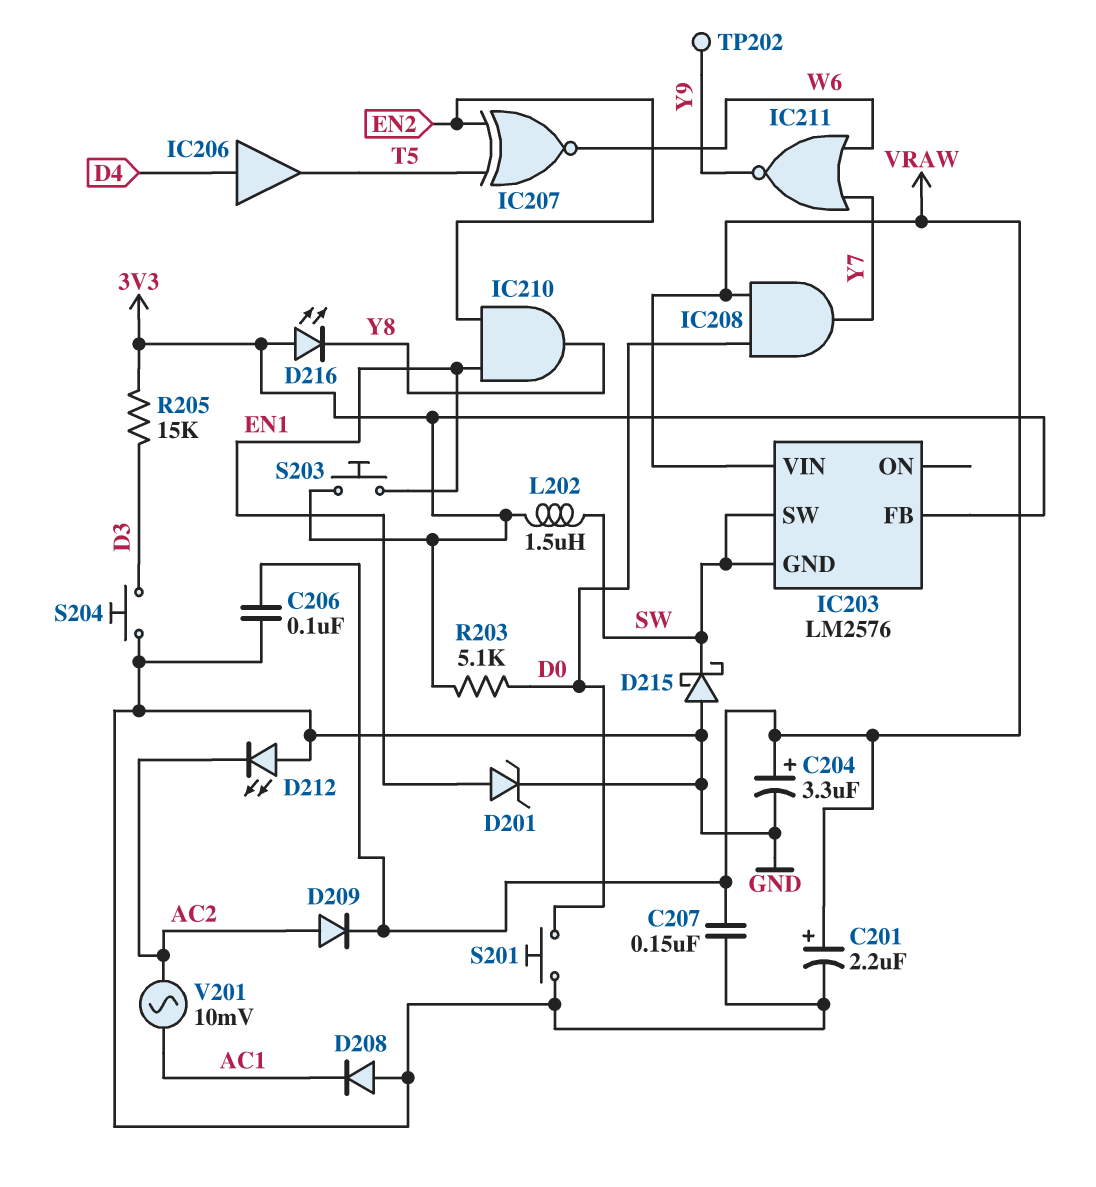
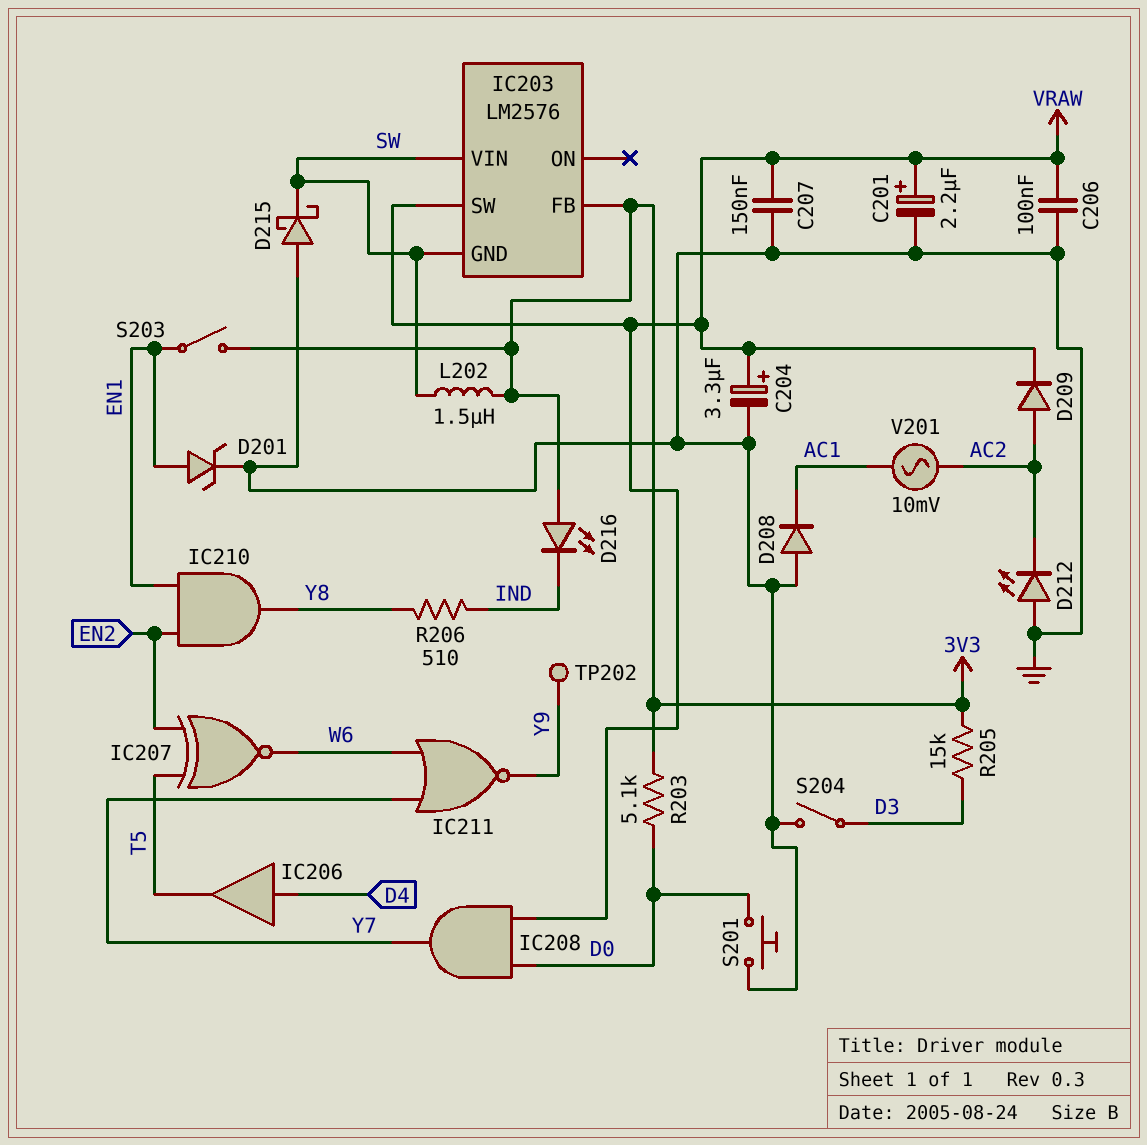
D216: LED (A 3V3, K Y8) -> LED (A 3V3, K IND)
IC203 pin SW: SW -> VRAW
IC203 pin VIN: VRAW -> SW
R206: none -> 510 (IND, Y8)
S203: button (3V3, EN1) -> switch (3V3, EN1)
S204: button (D3, GND) -> switch (D3, GND)

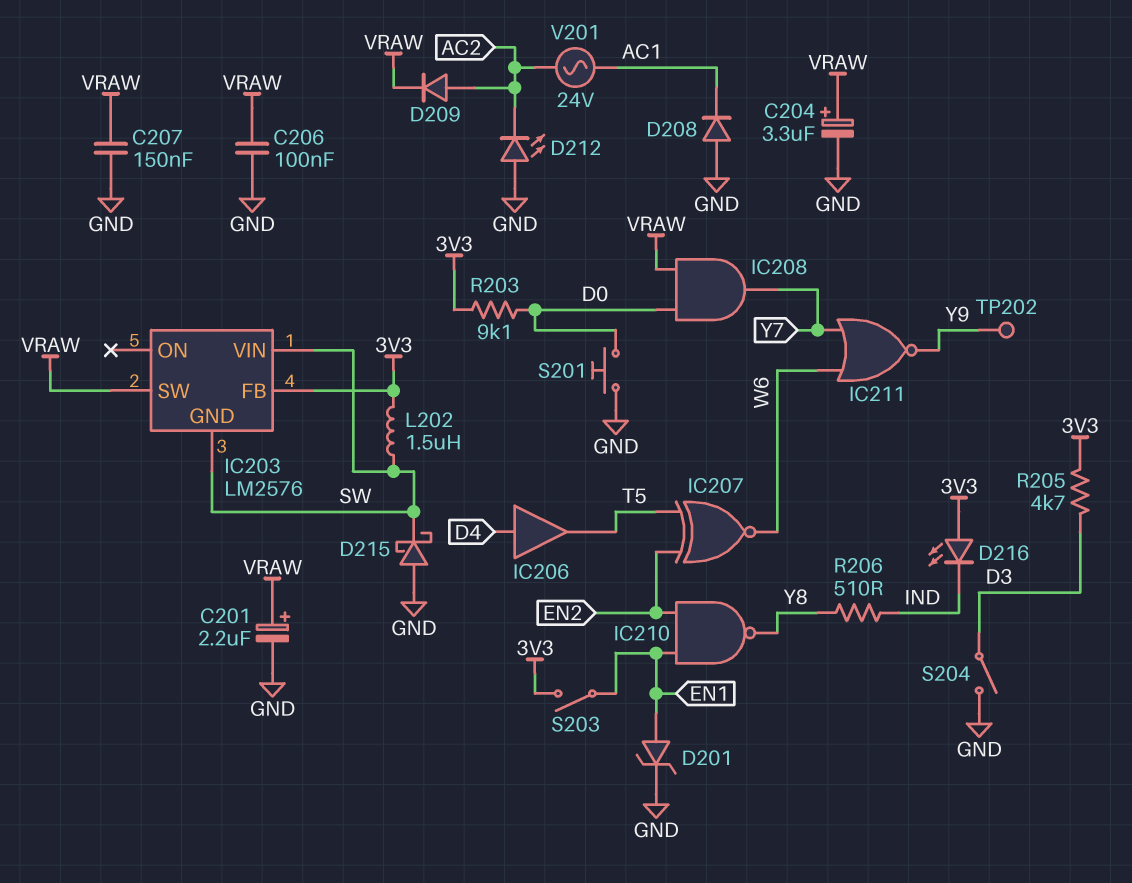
IC210: AND (in EN1, in EN2, out Y8) -> NAND (in EN1, in EN2, out Y8)
R203: 5.1k (3V3, D0) -> 9.1k (3V3, D0)
R205: 15k (3V3, D3) -> 4.7k (3V3, D3)
V201: AC 10mV (AC1, AC2) -> AC 24V (AC1, AC2)

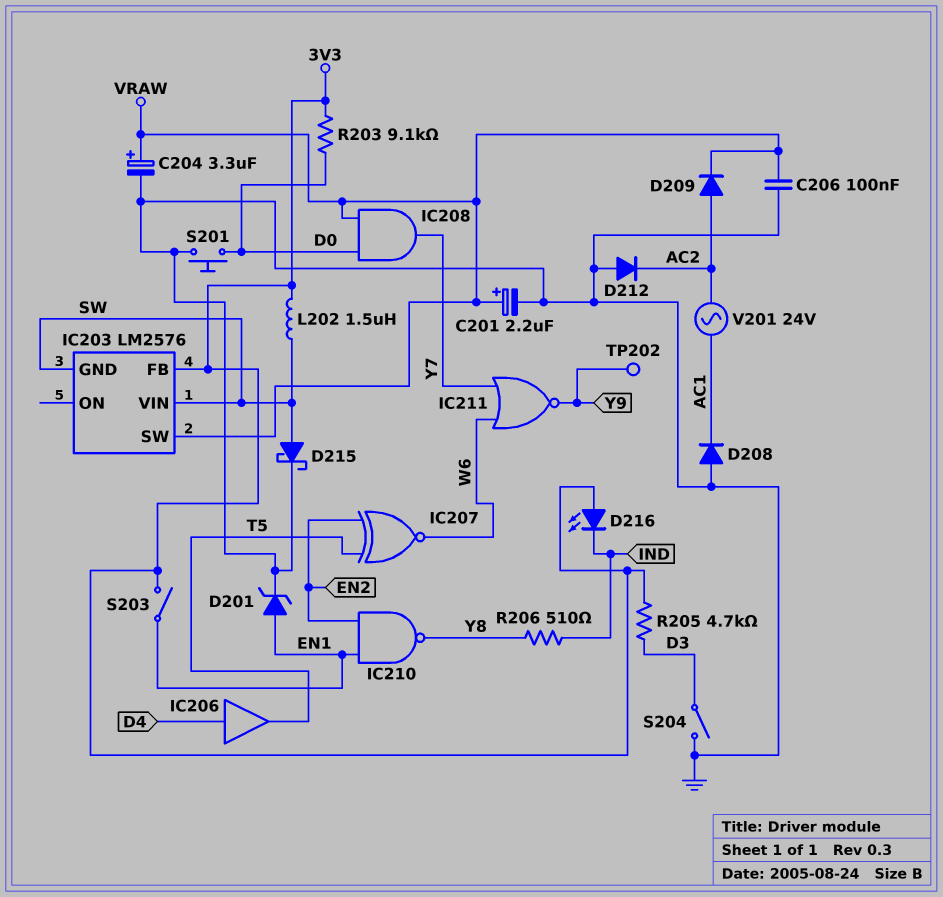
C207: 150nF (GND, VRAW) -> none
D212: LED (A GND, K AC2) -> diode (A GND, K AC2)
D215: schottky (A GND, K SW) -> schottky (A SW, K GND)

